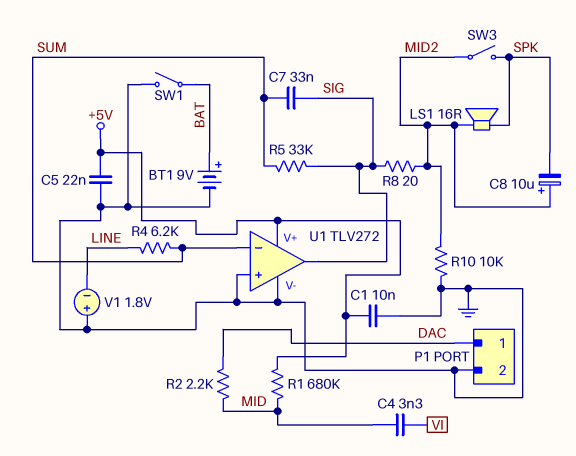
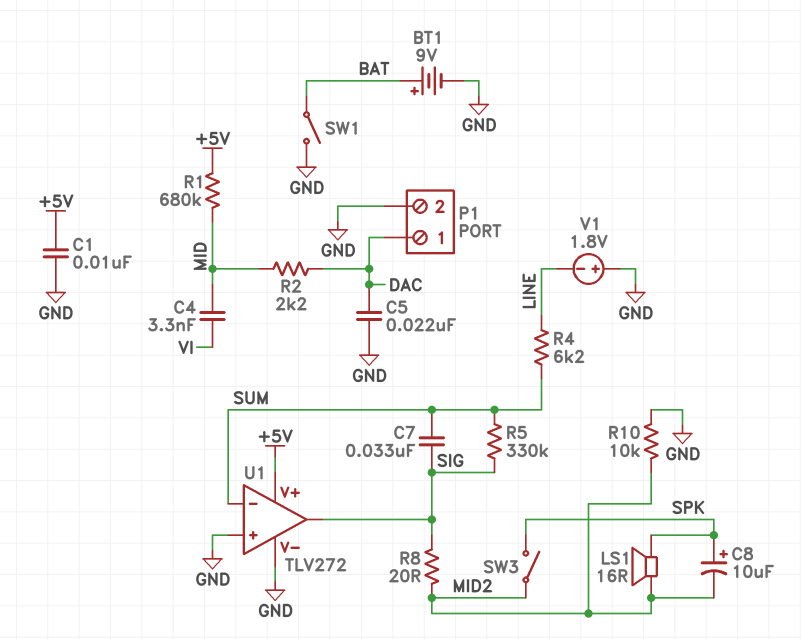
C5: 22nF (+5V, GND) -> 22nF (DAC, GND)
C8: 10uF (plus MID2, minus SPK) -> 10uF (plus SPK, minus MID2)
R5: 33k (SIG, SUM) -> 330k (SIG, SUM)

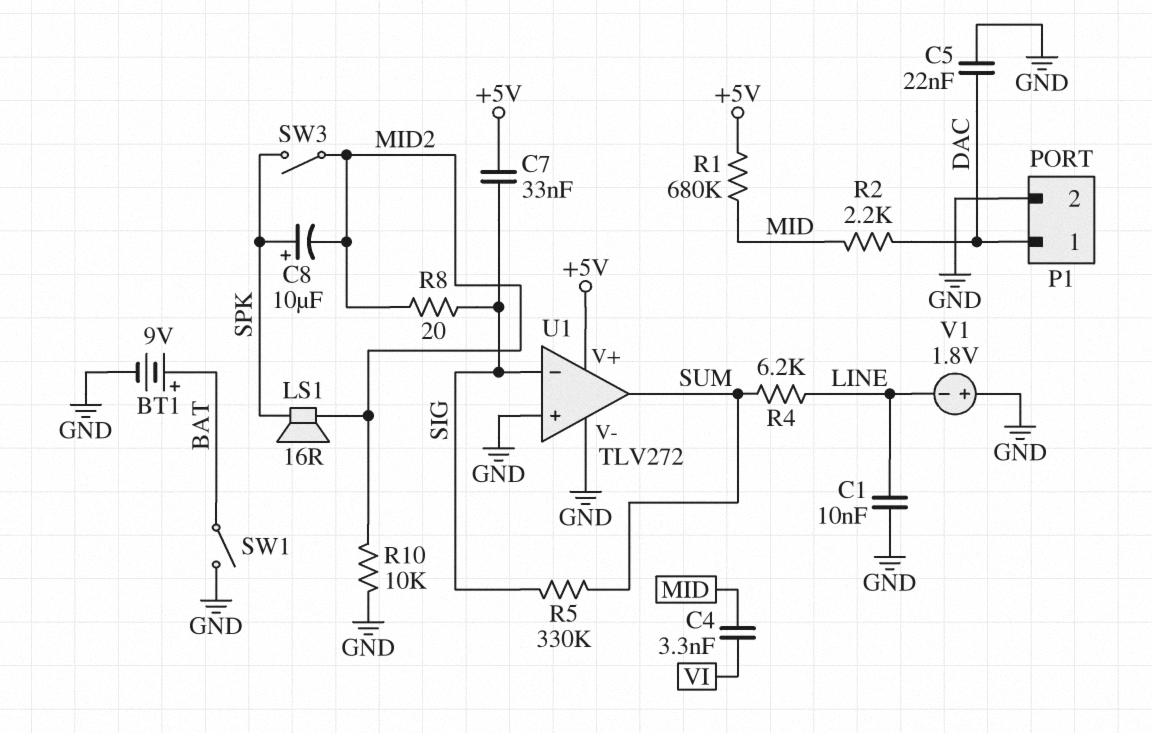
C1: 10nF (+5V, GND) -> 10nF (GND, LINE)
C7: 33nF (SIG, SUM) -> 33nF (+5V, SIG)
U1 pin in-: SUM -> SIG
U1 pin out: SIG -> SUM

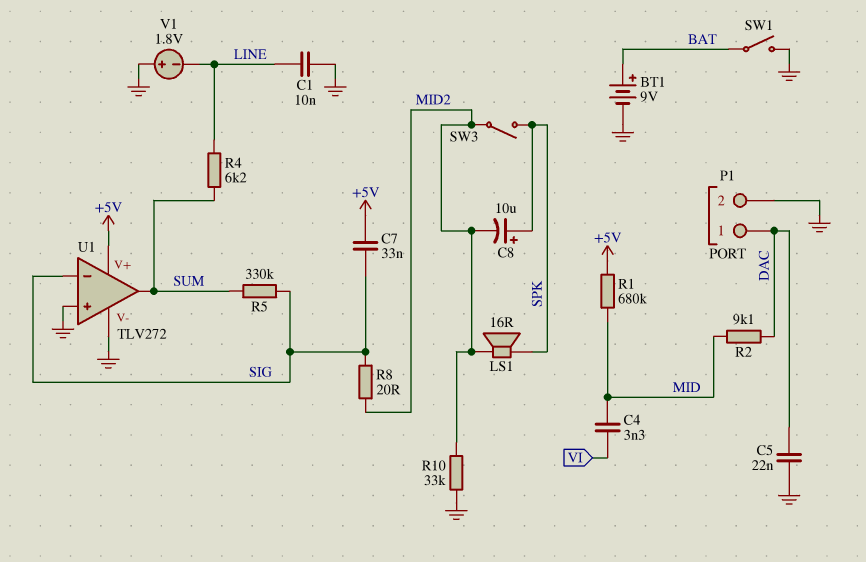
R2: 2.2k (DAC, MID) -> 9.1k (DAC, MID)
R10: 10k (GND, MID2) -> 33k (GND, MID2)

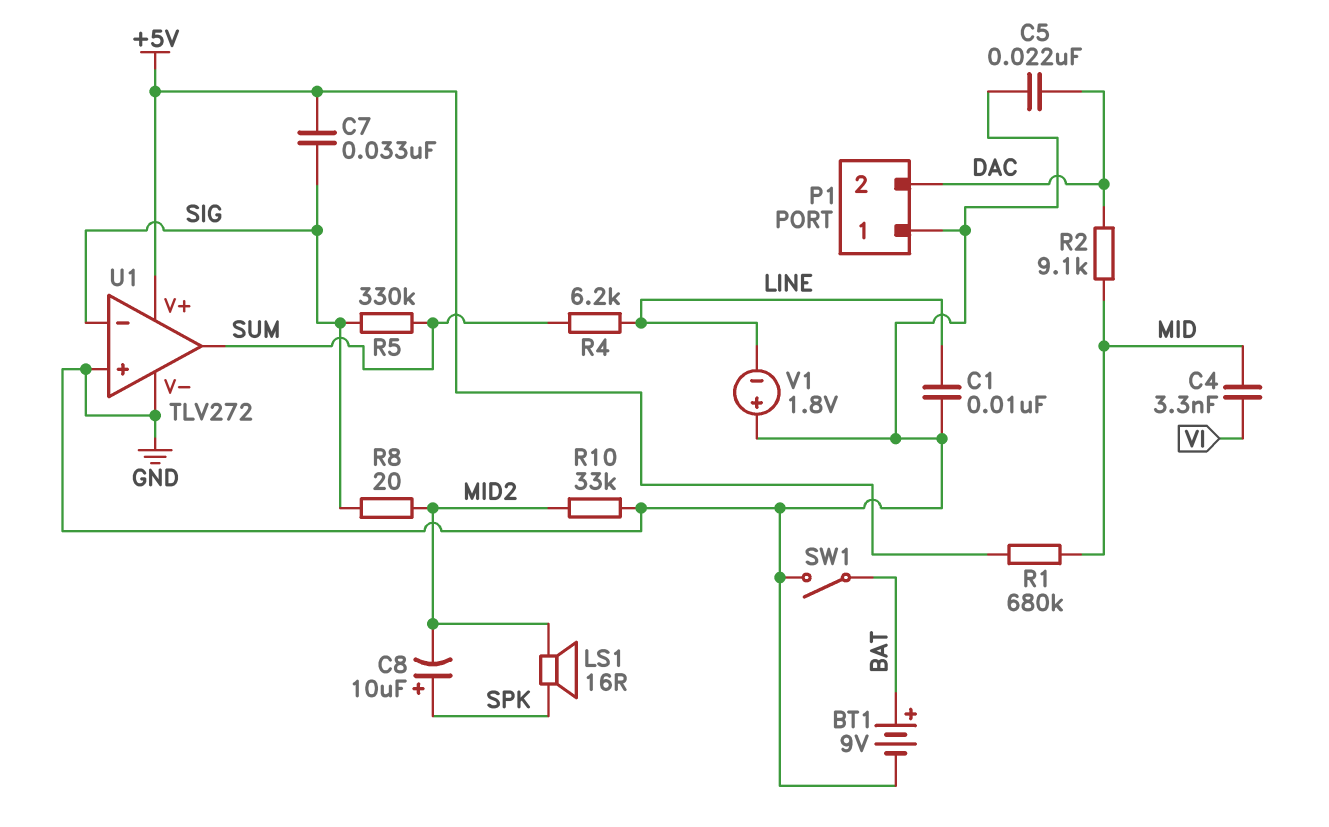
P1 pin 1: DAC -> GND
P1 pin 2: GND -> DAC
SW3: switch (MID2, SPK) -> none

